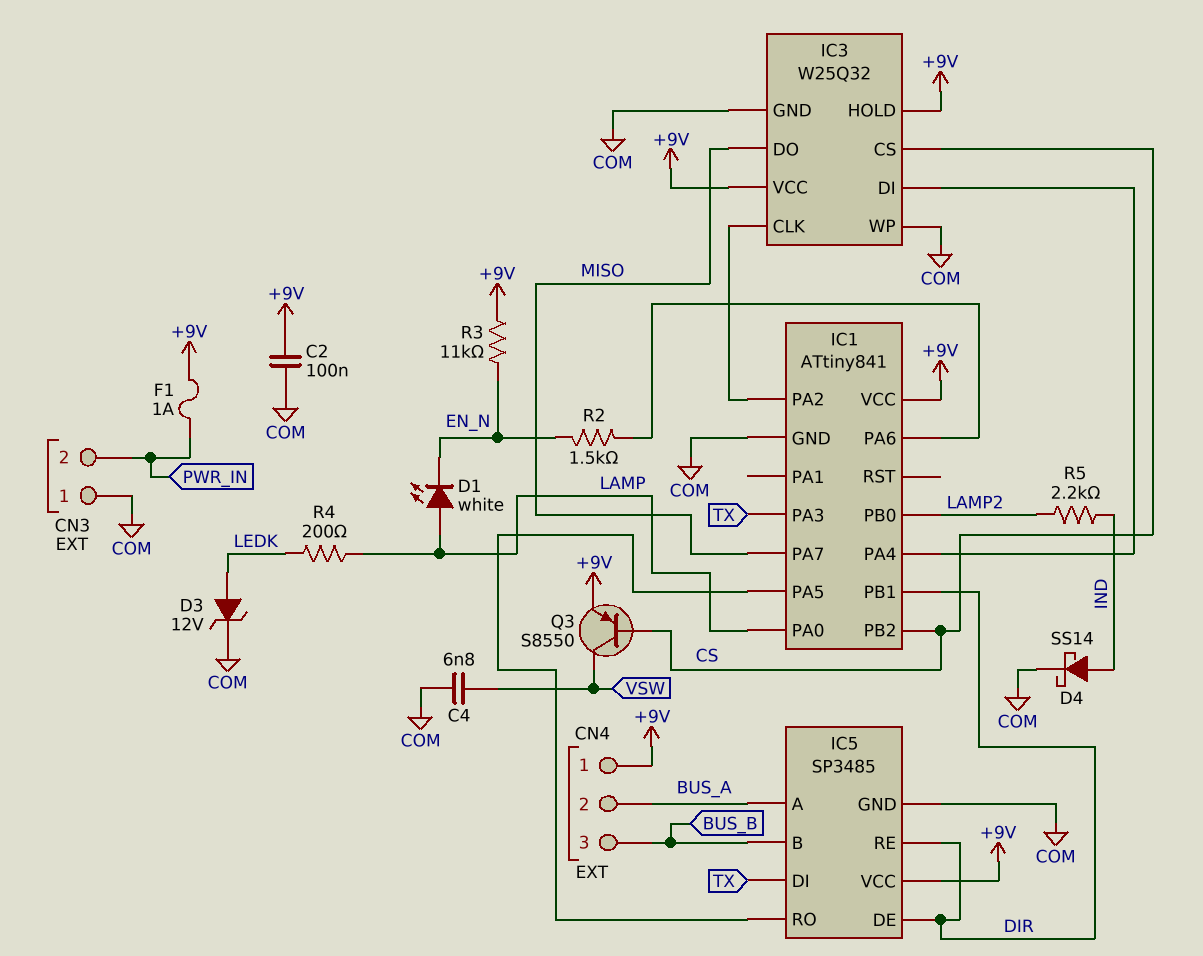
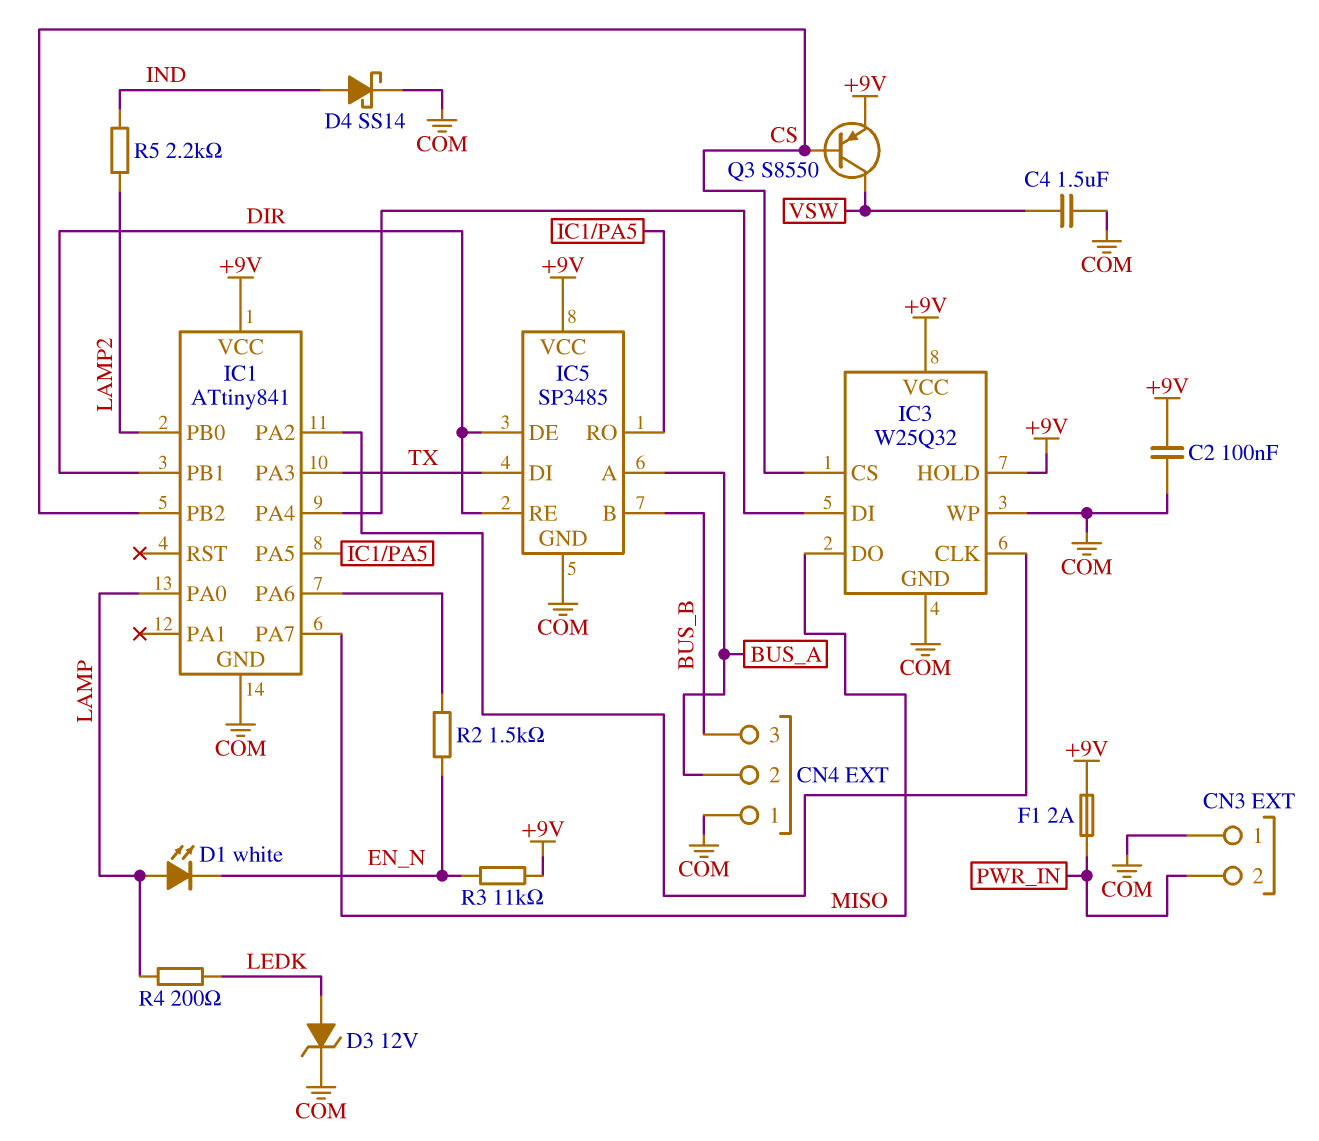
C4: 6.8nF (COM, VSW) -> 1.5uF (COM, VSW)
CN4 pin 1: +9V -> COM
F1: 1A (+9V, PWR_IN) -> 2A (+9V, PWR_IN)

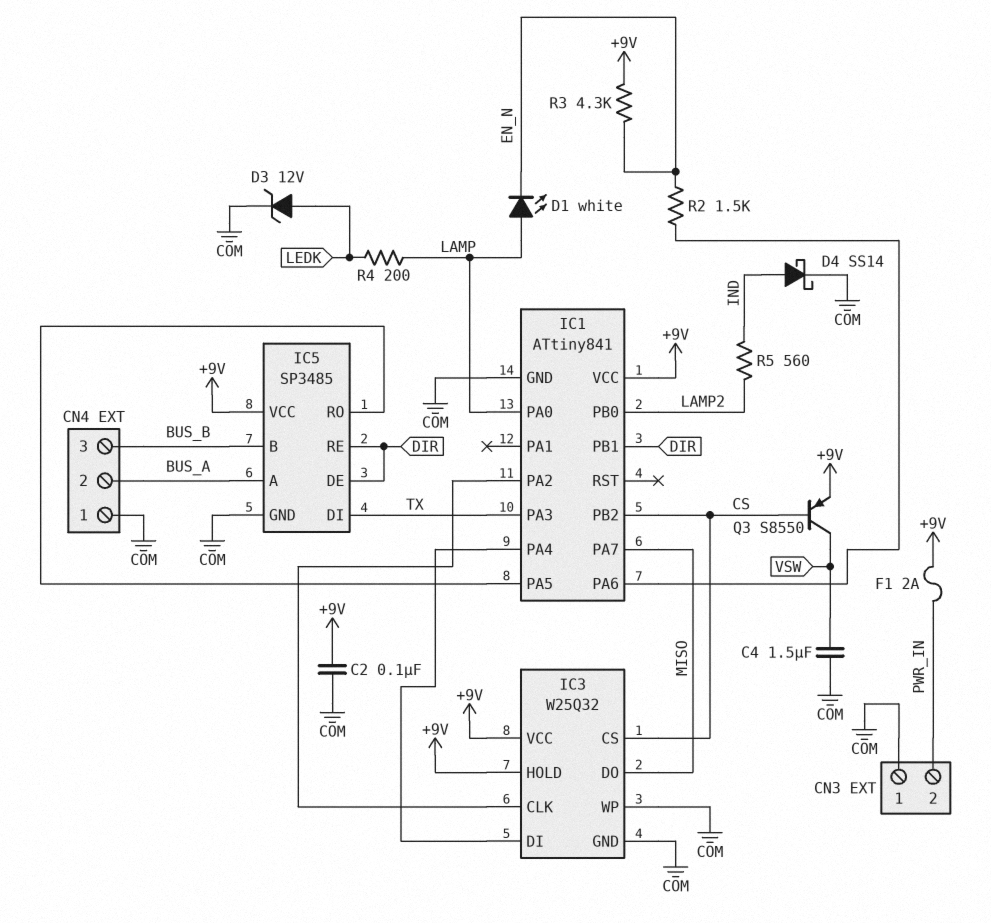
R3: 11k (+9V, EN_N) -> 4.3k (+9V, EN_N)
R5: 2.2k (IND, LAMP2) -> 560 (IND, LAMP2)

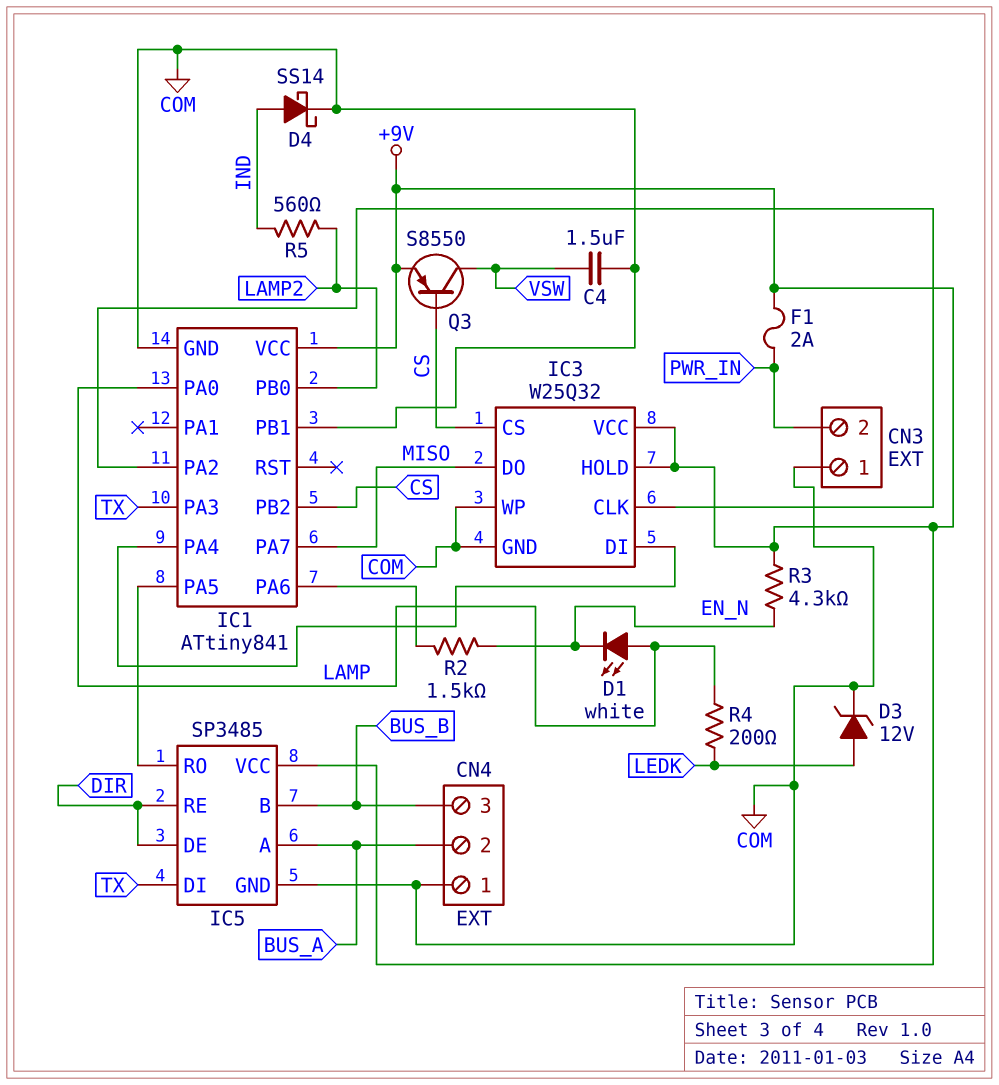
C2: 100nF (+9V, COM) -> none
IC1 pin PB1: DIR -> COM

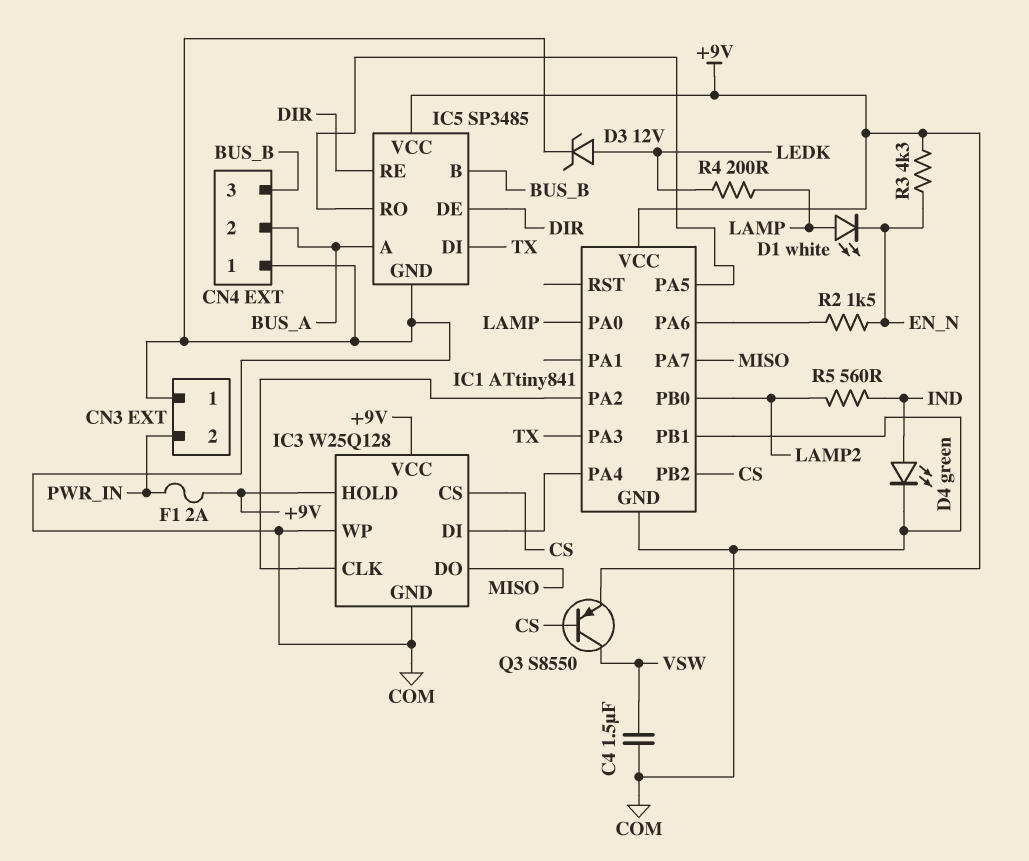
D4: schottky SS14 (A IND, K COM) -> LED green (A IND, K COM)
IC3: W25Q32 -> W25Q128

